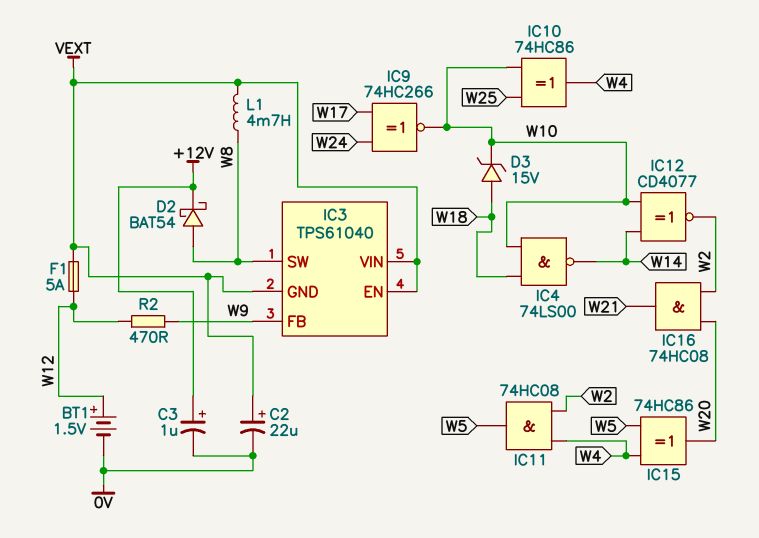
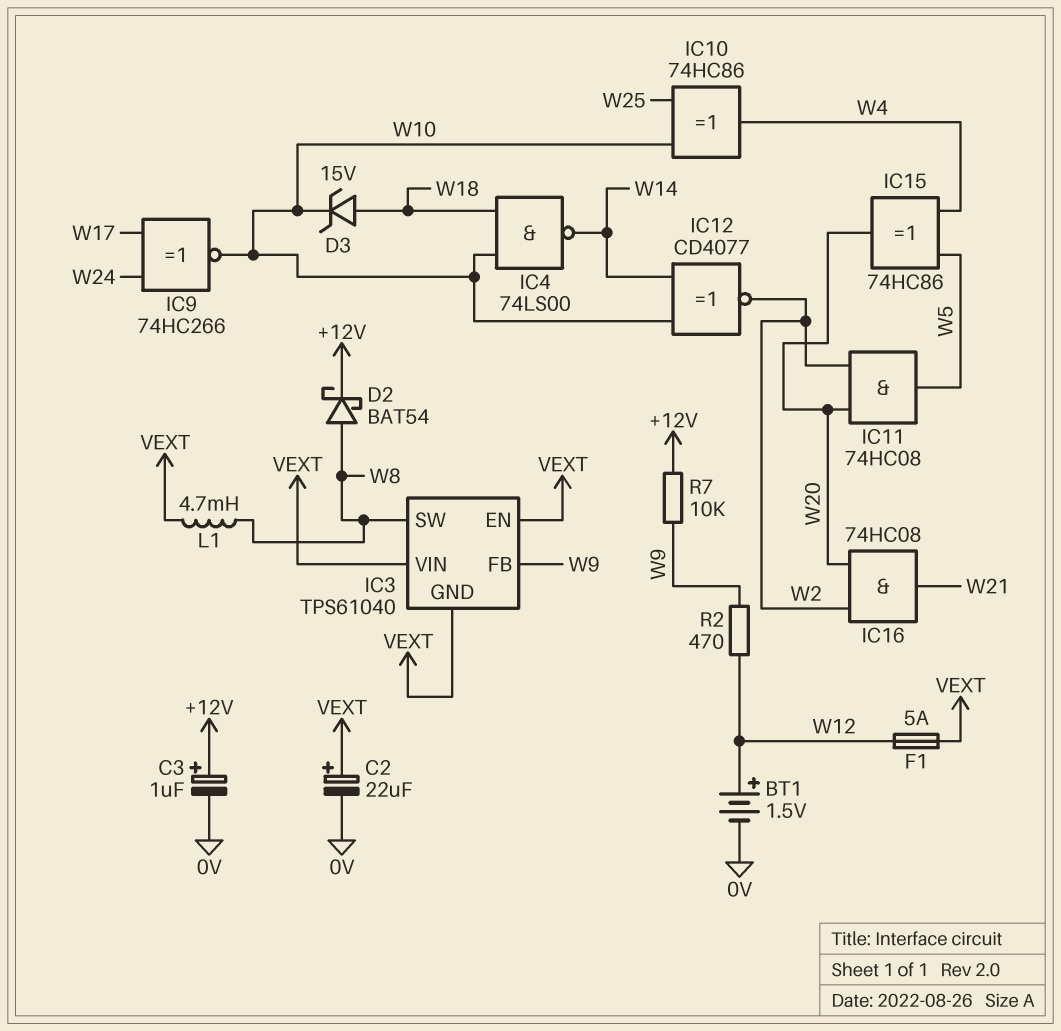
IC11: AND 74HC08 (in W2, in W4, out W5) -> AND 74HC08 (in W2, in W20, out W5)
R7: none -> 10k (+12V, W9)

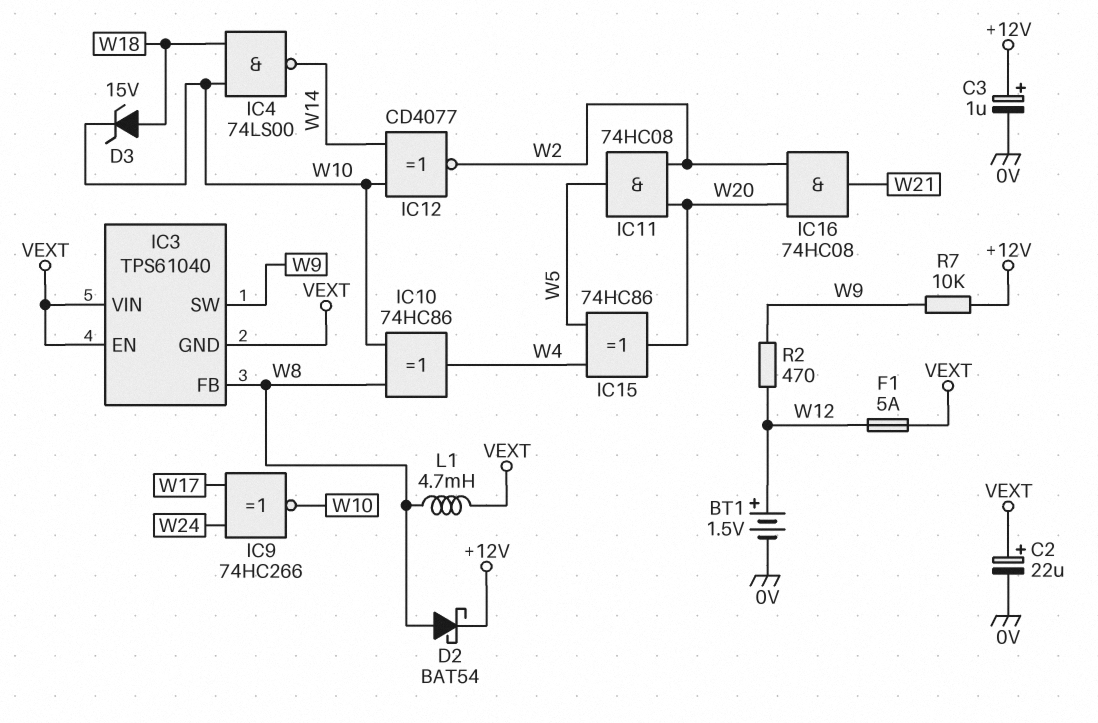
IC3 pin FB: W9 -> W8
IC3 pin SW: W8 -> W9
IC10: XOR 74HC86 (in W10, in W25, out W4) -> XOR 74HC86 (in W8, in W10, out W4)

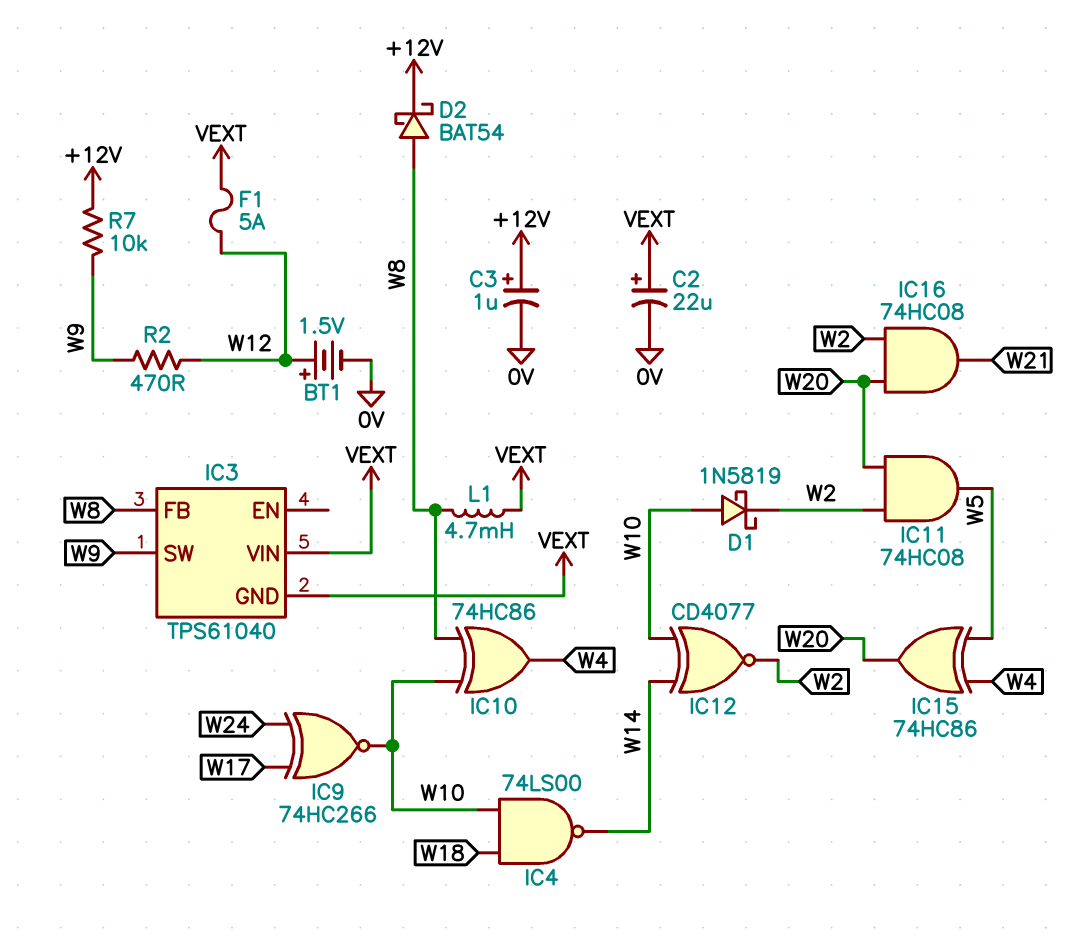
D1: none -> schottky 1N5819 (A W10, K W2)
D3: zener 15V (A W18, K W10) -> none
IC3 pin EN: VEXT -> none

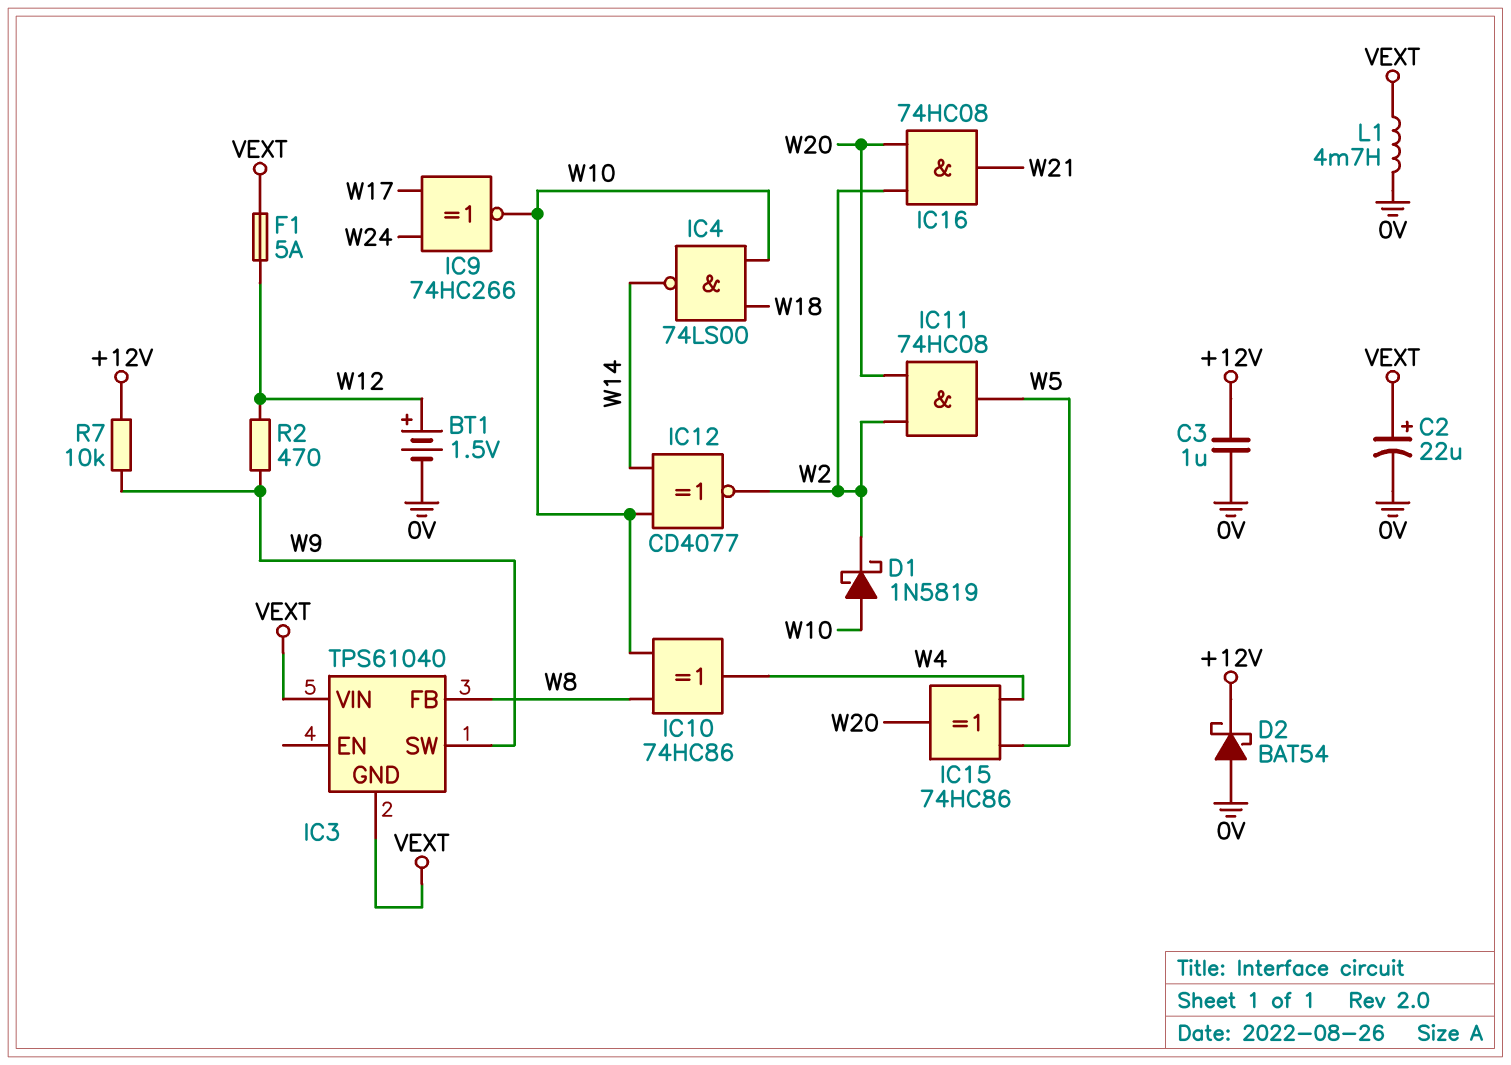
C3: 1uF (plus +12V, minus 0V) -> 1uF (+12V, 0V)
D2: schottky BAT54 (A W8, K +12V) -> schottky BAT54 (A 0V, K +12V)
L1: 4.7mH (VEXT, W8) -> 4.7mH (0V, VEXT)

